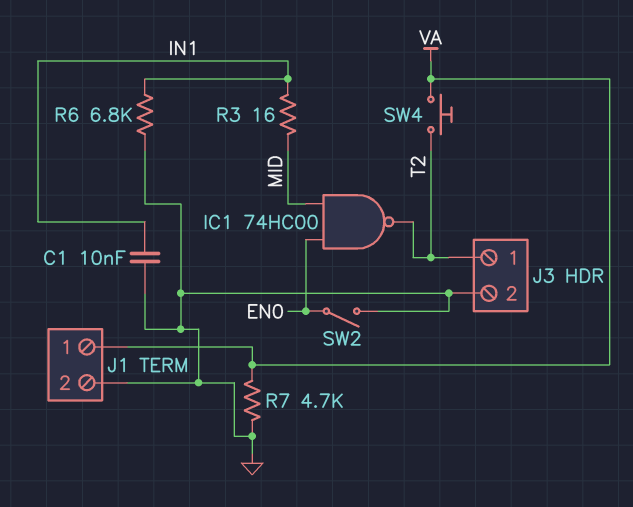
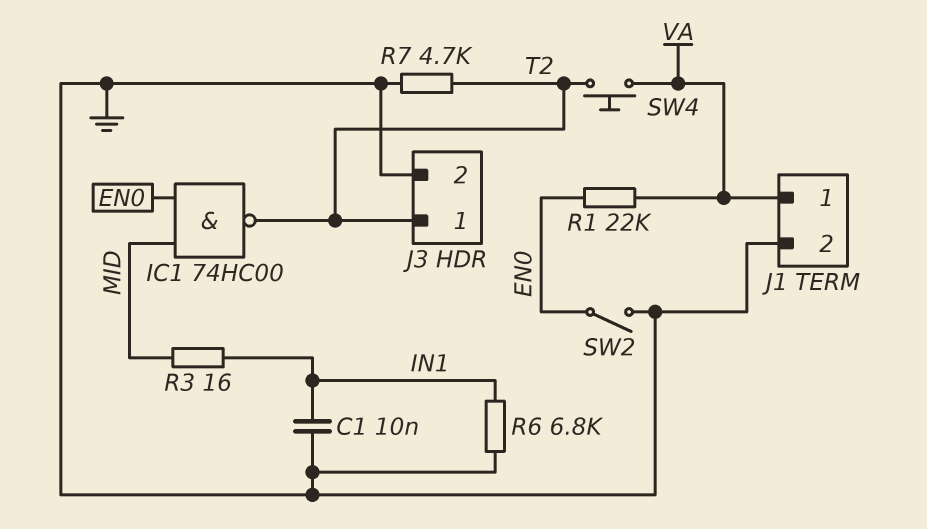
R1: none -> 22k (EN0, VA)
R7: 4.7k (GND, VA) -> 4.7k (GND, T2)

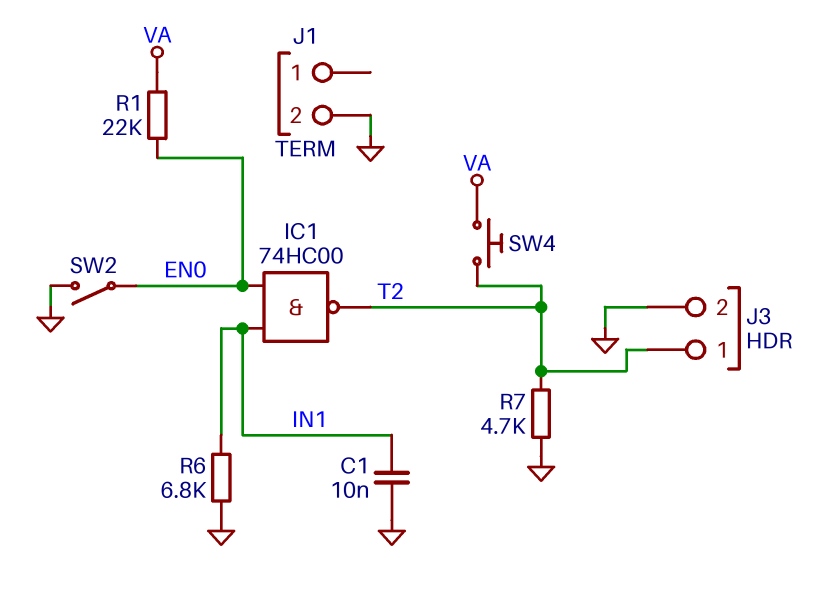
IC1: NAND 74HC00 (in EN0, in MID, out T2) -> NAND 74HC00 (in EN0, in IN1, out T2)
J1 pin 1: VA -> none
R3: 16 (IN1, MID) -> none

